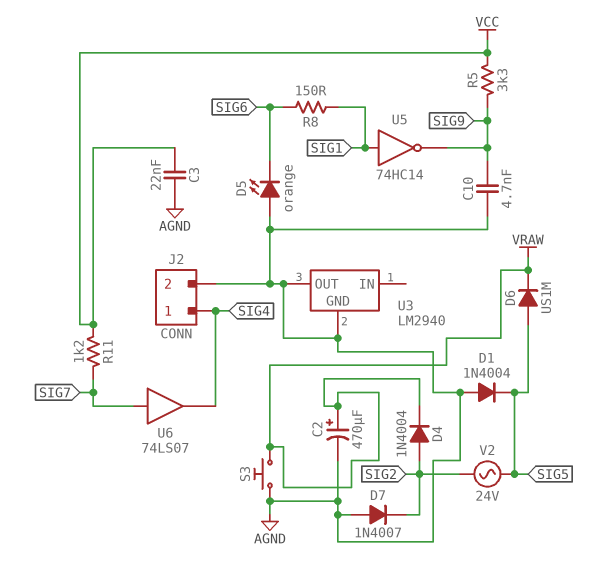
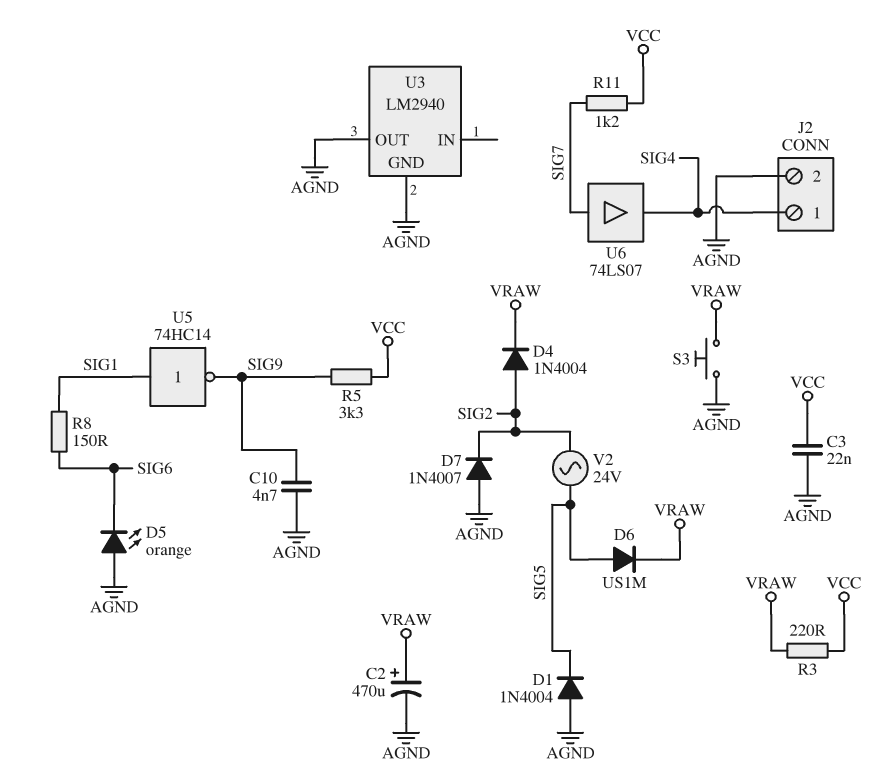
R3: none -> 220 (VCC, VRAW)

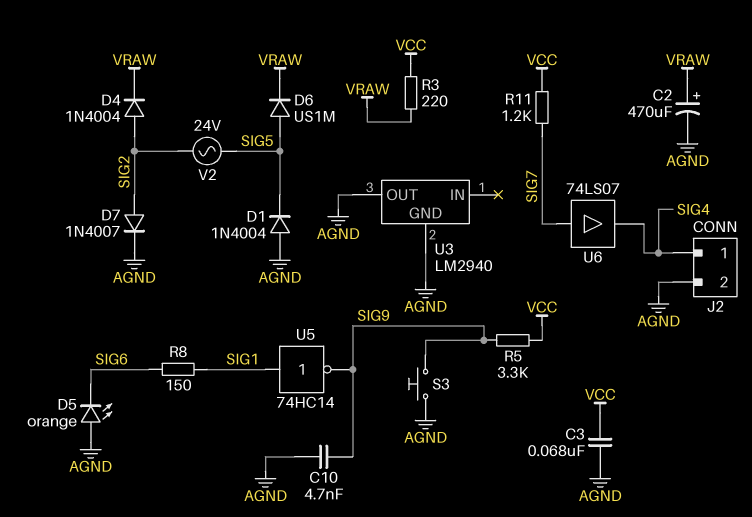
C3: 22nF (AGND, VCC) -> 68nF (AGND, VCC)
D7: diode 1N4007 (A AGND, K SIG2) -> diode 1N4007 (A SIG2, K AGND)
S3: button (AGND, VRAW) -> button (AGND, SIG9)

